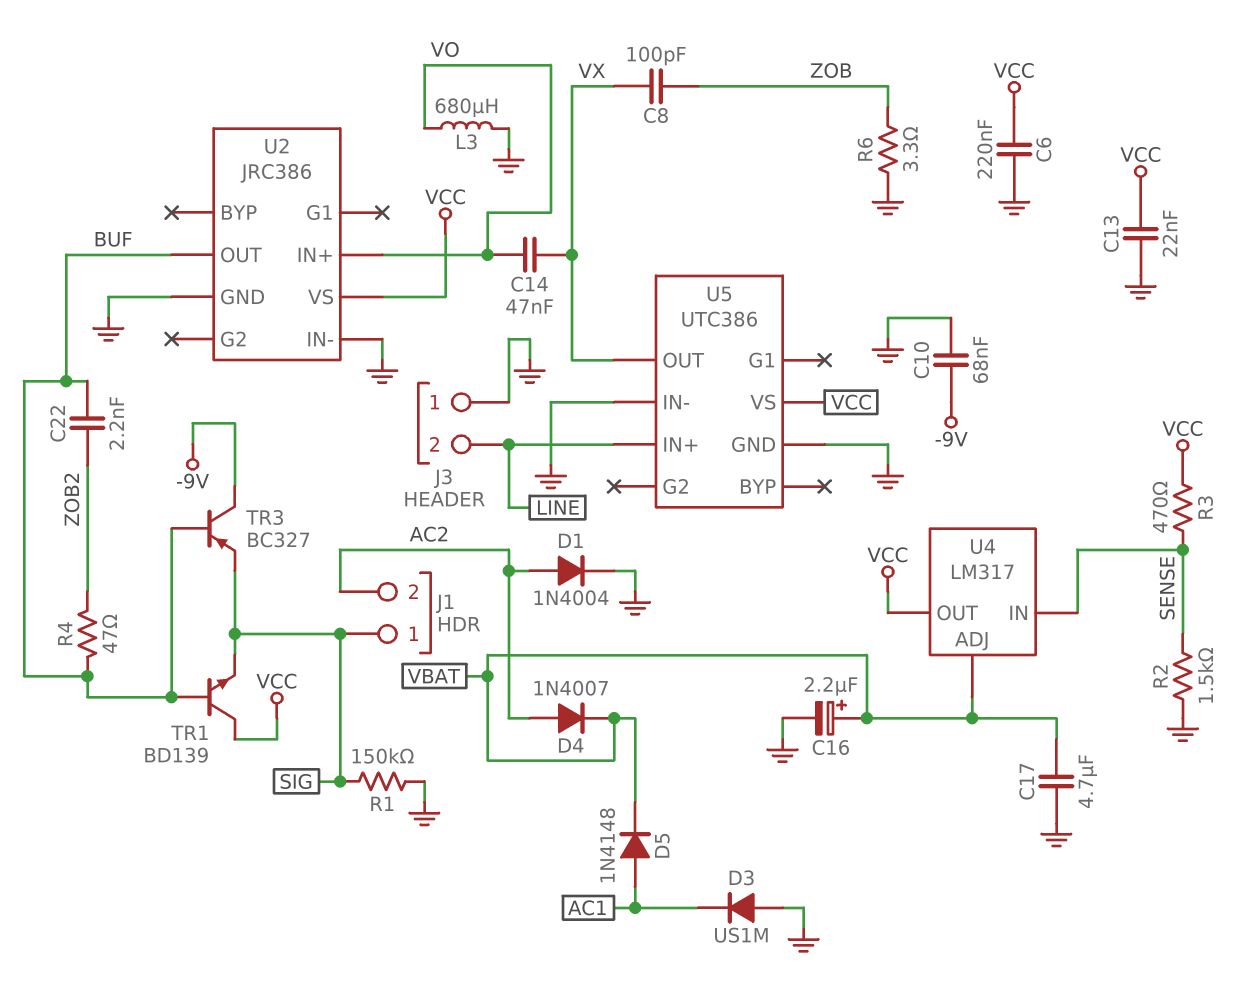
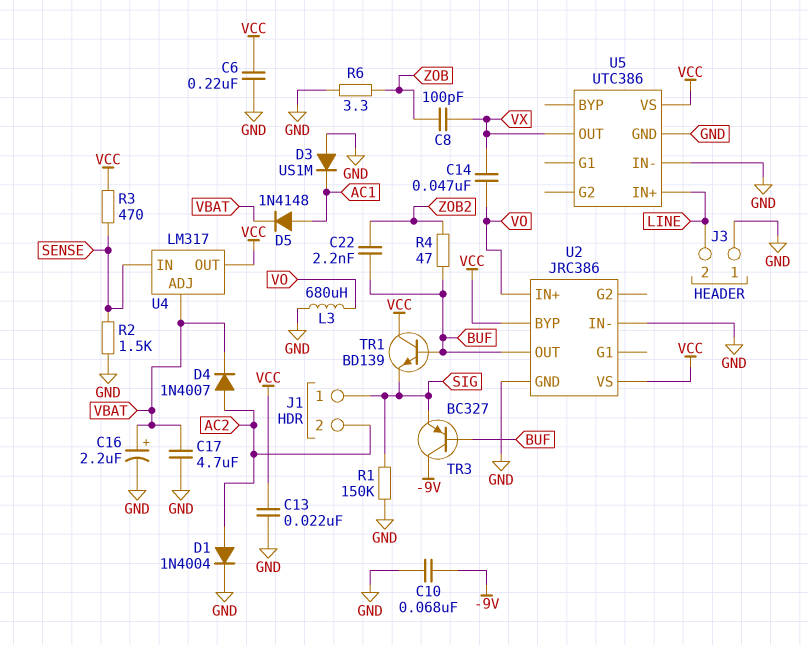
U2 pin BYP: none -> VCC

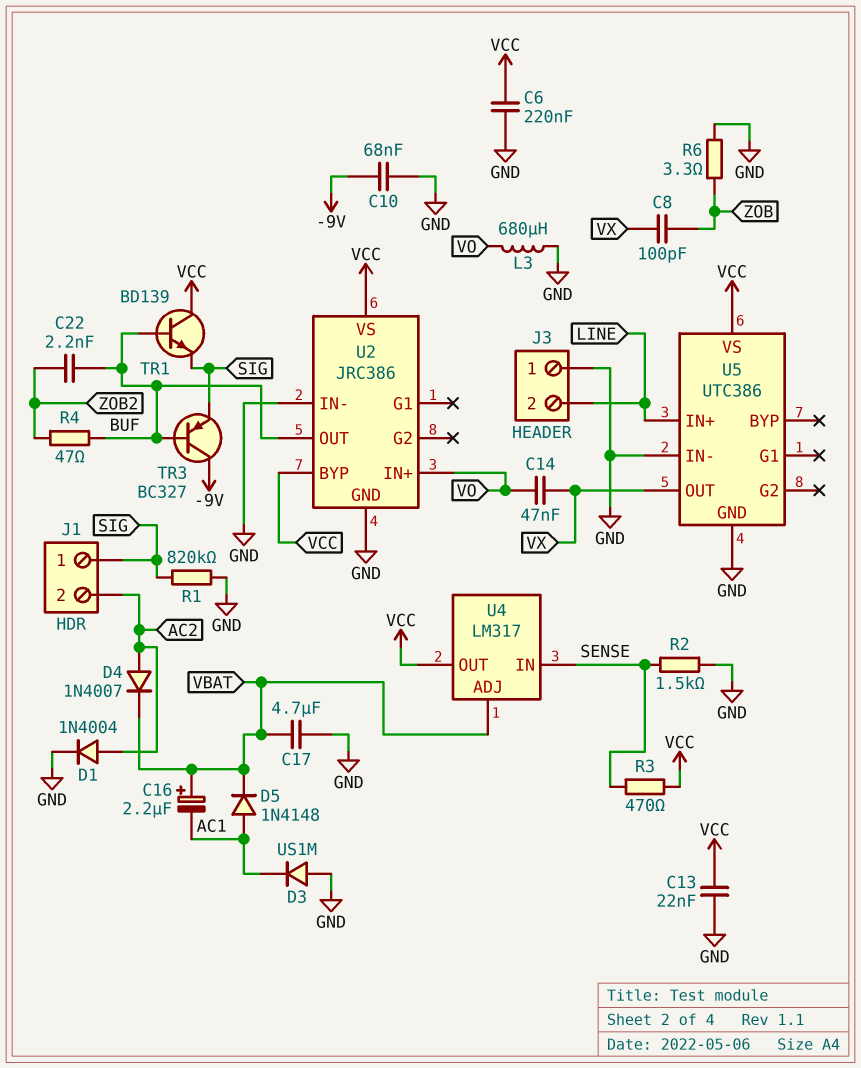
C16: 2.2uF (plus VBAT, minus GND) -> 2.2uF (plus VBAT, minus AC1)
R1: 150k (GND, SIG) -> 820k (GND, SIG)

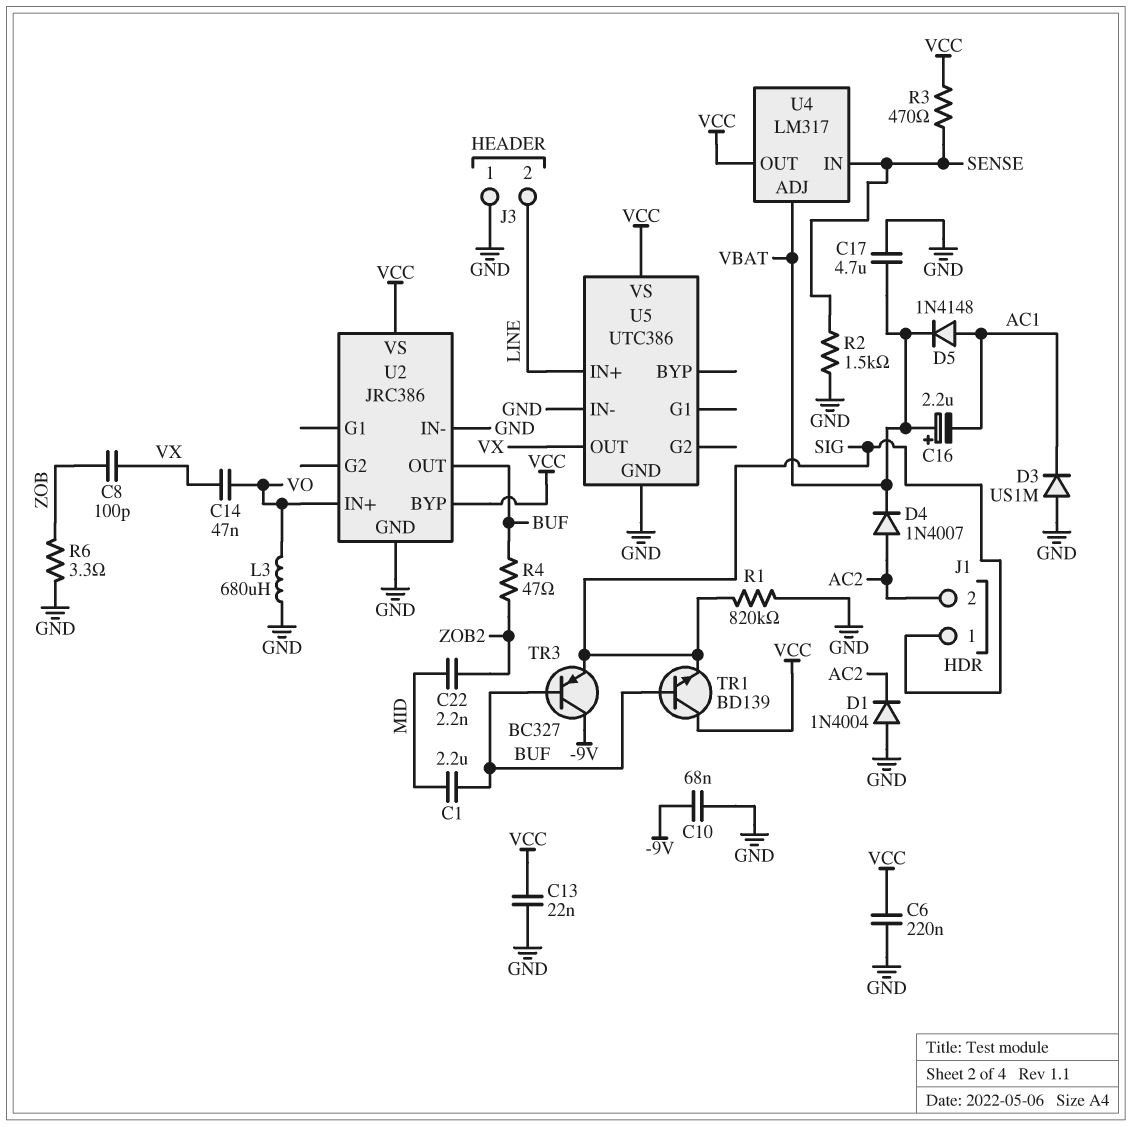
C1: none -> 2.2uF (BUF, MID)
C22: 2.2nF (BUF, ZOB2) -> 2.2nF (MID, ZOB2)
D1: diode 1N4004 (A AC2, K GND) -> diode 1N4004 (A GND, K AC2)

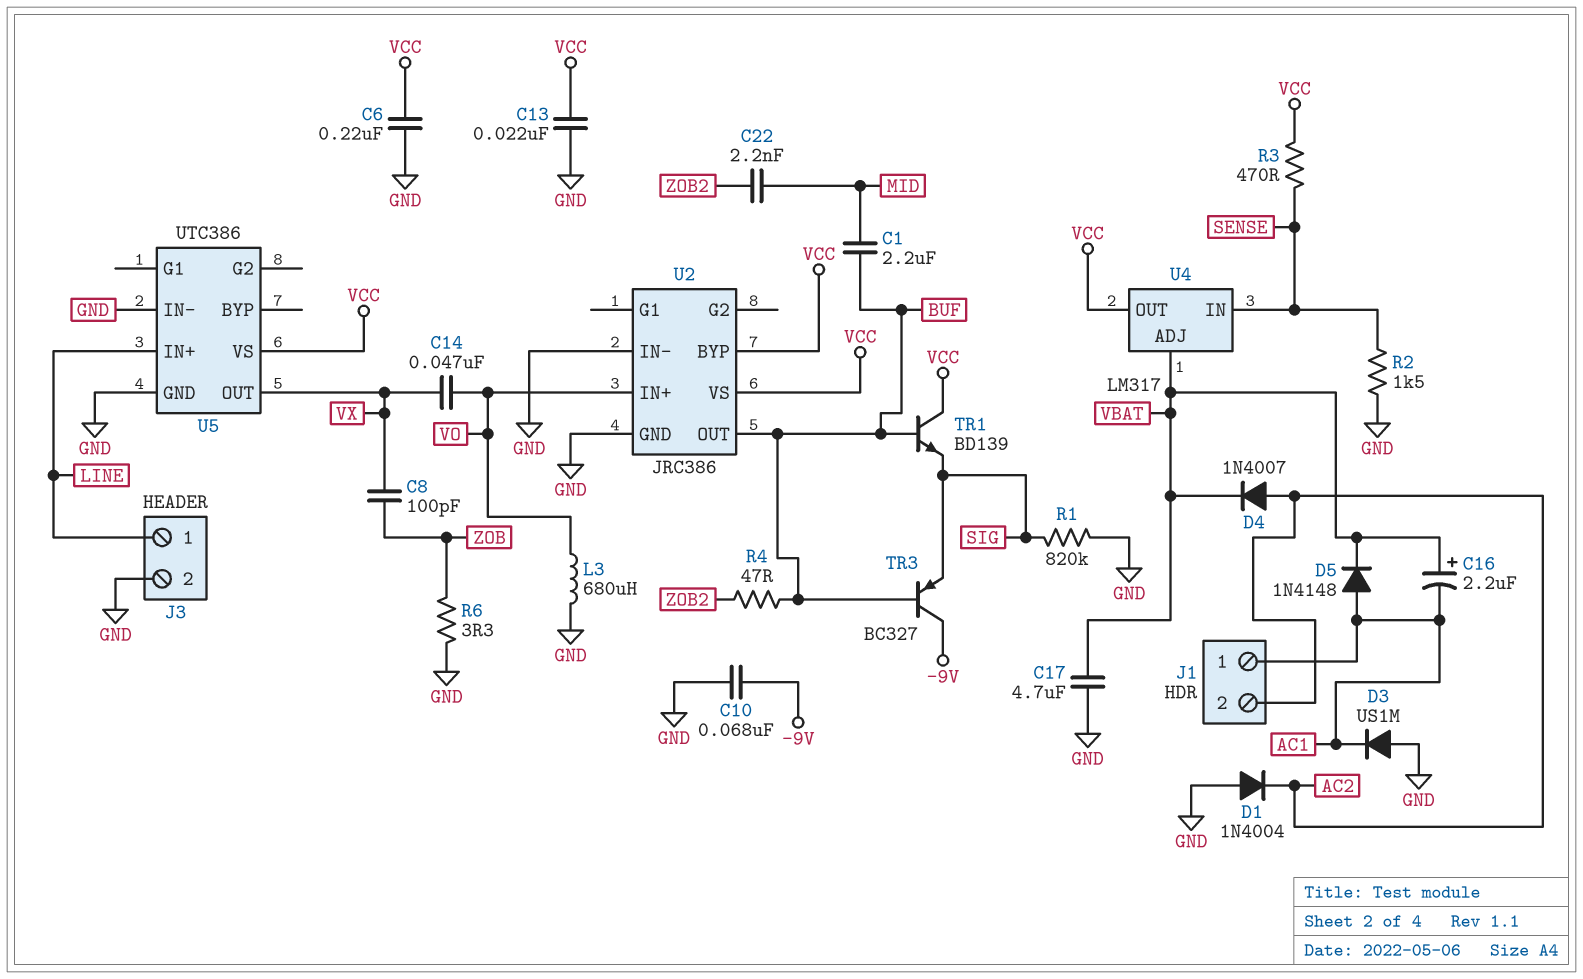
J1 pin 1: SIG -> AC1
J3 pin 1: GND -> LINE
J3 pin 2: LINE -> GND

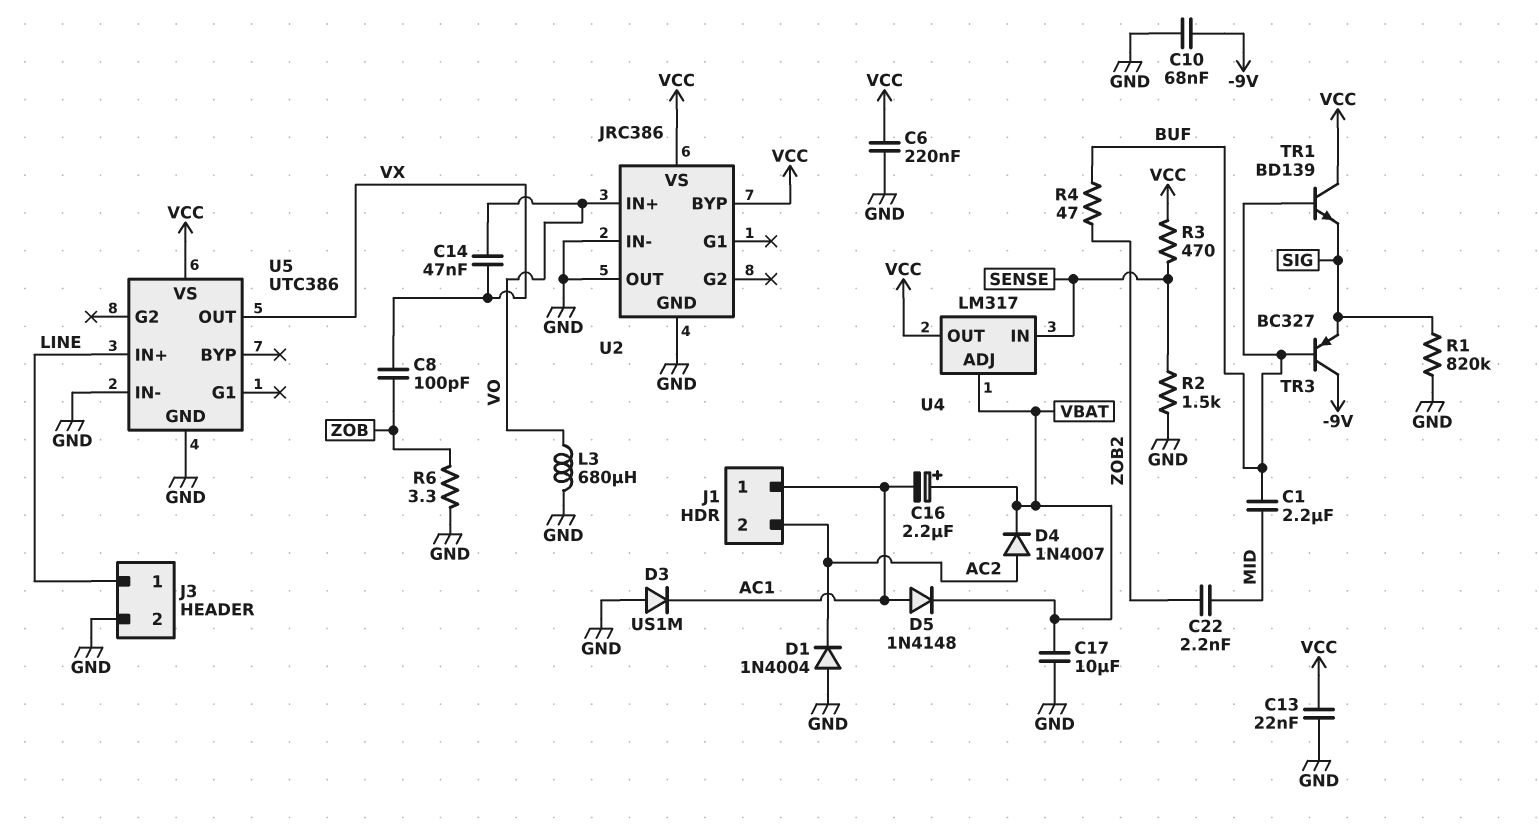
C17: 4.7uF (GND, VBAT) -> 10uF (GND, VBAT)
U2 pin OUT: BUF -> GND

